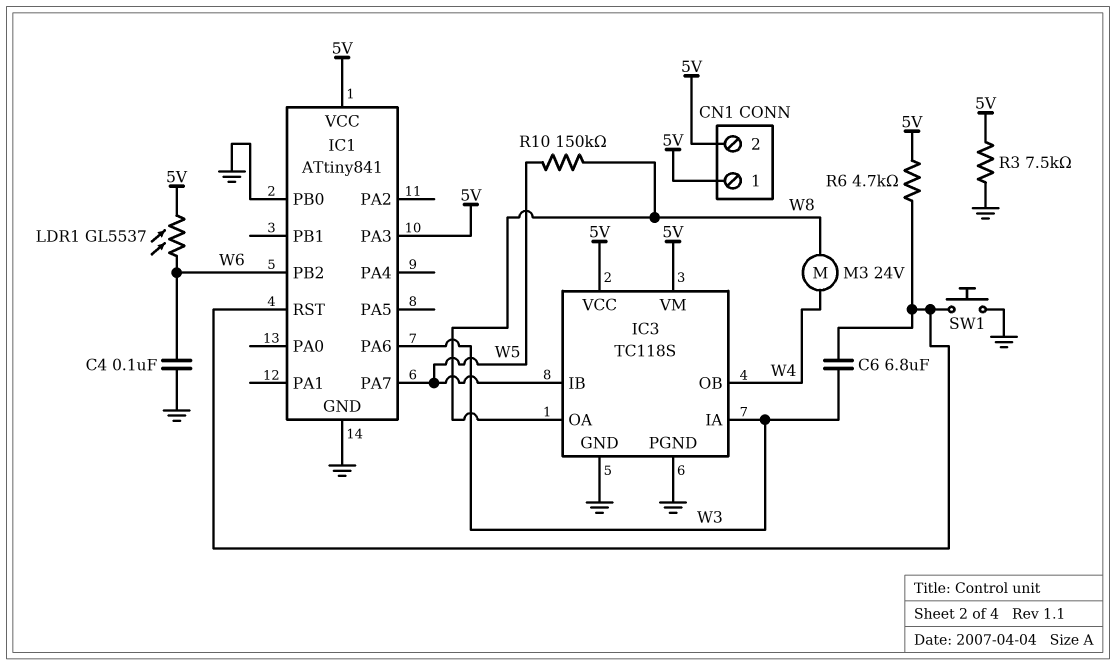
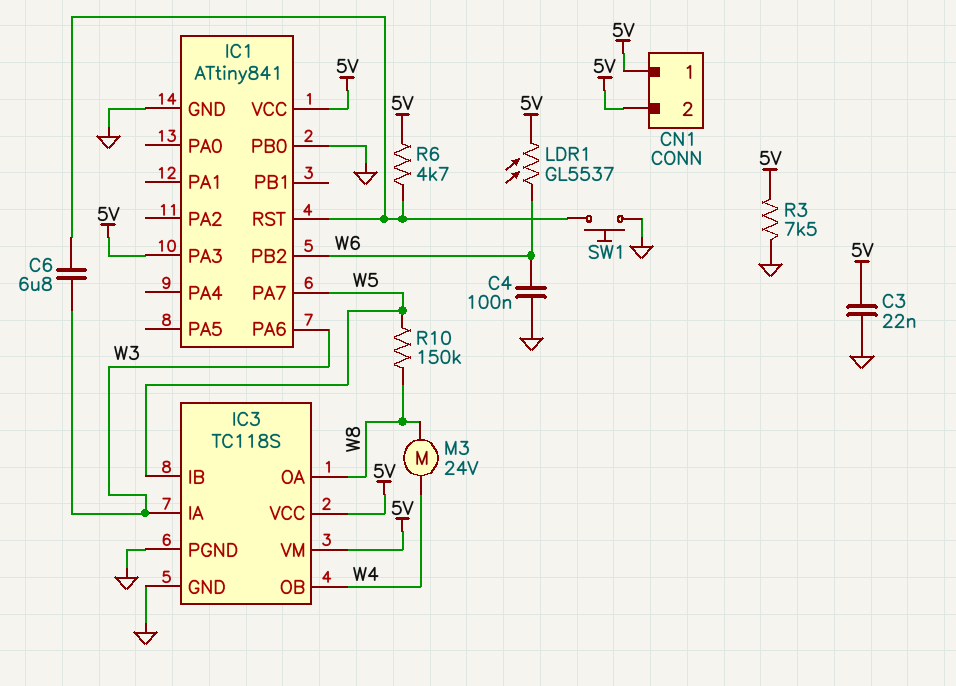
C3: none -> 22nF (5V, GND)

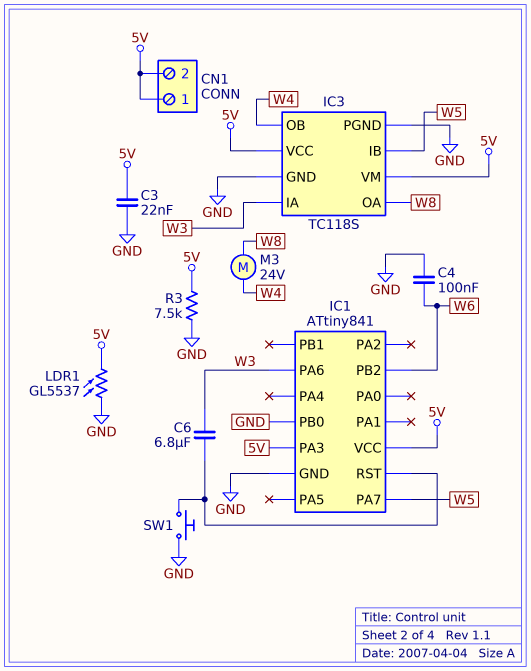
LDR1: GL5537 (5V, W6) -> GL5537 (5V, GND)
R6: 4.7k (5V, IC1/RST) -> none
R10: 150k (W5, W8) -> none

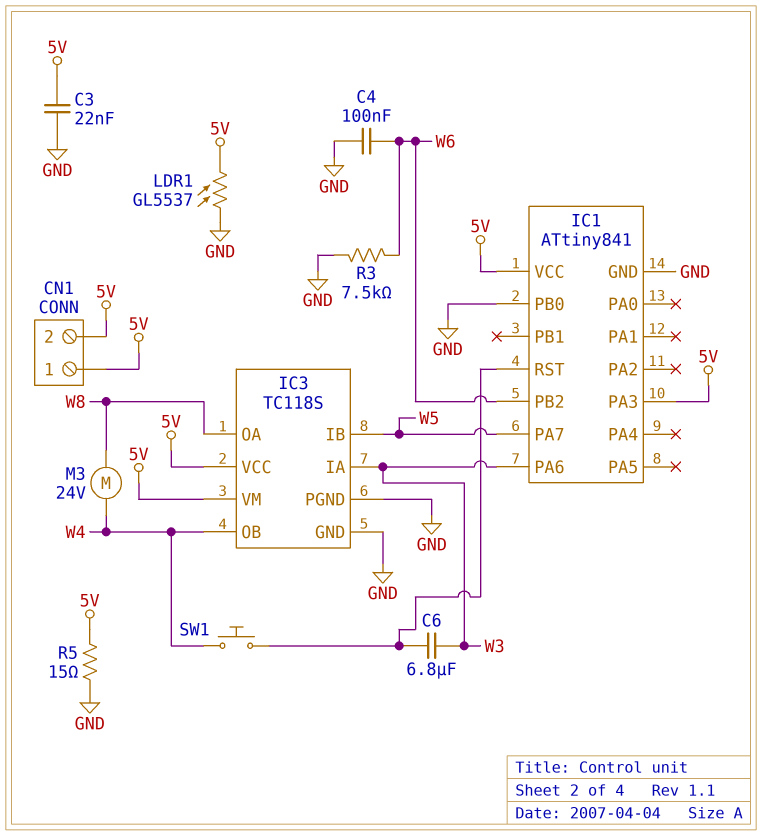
R3: 7.5k (5V, GND) -> 7.5k (GND, W6)
R5: none -> 15 (5V, GND)
SW1: button (GND, IC1/RST) -> button (IC1/RST, W4)

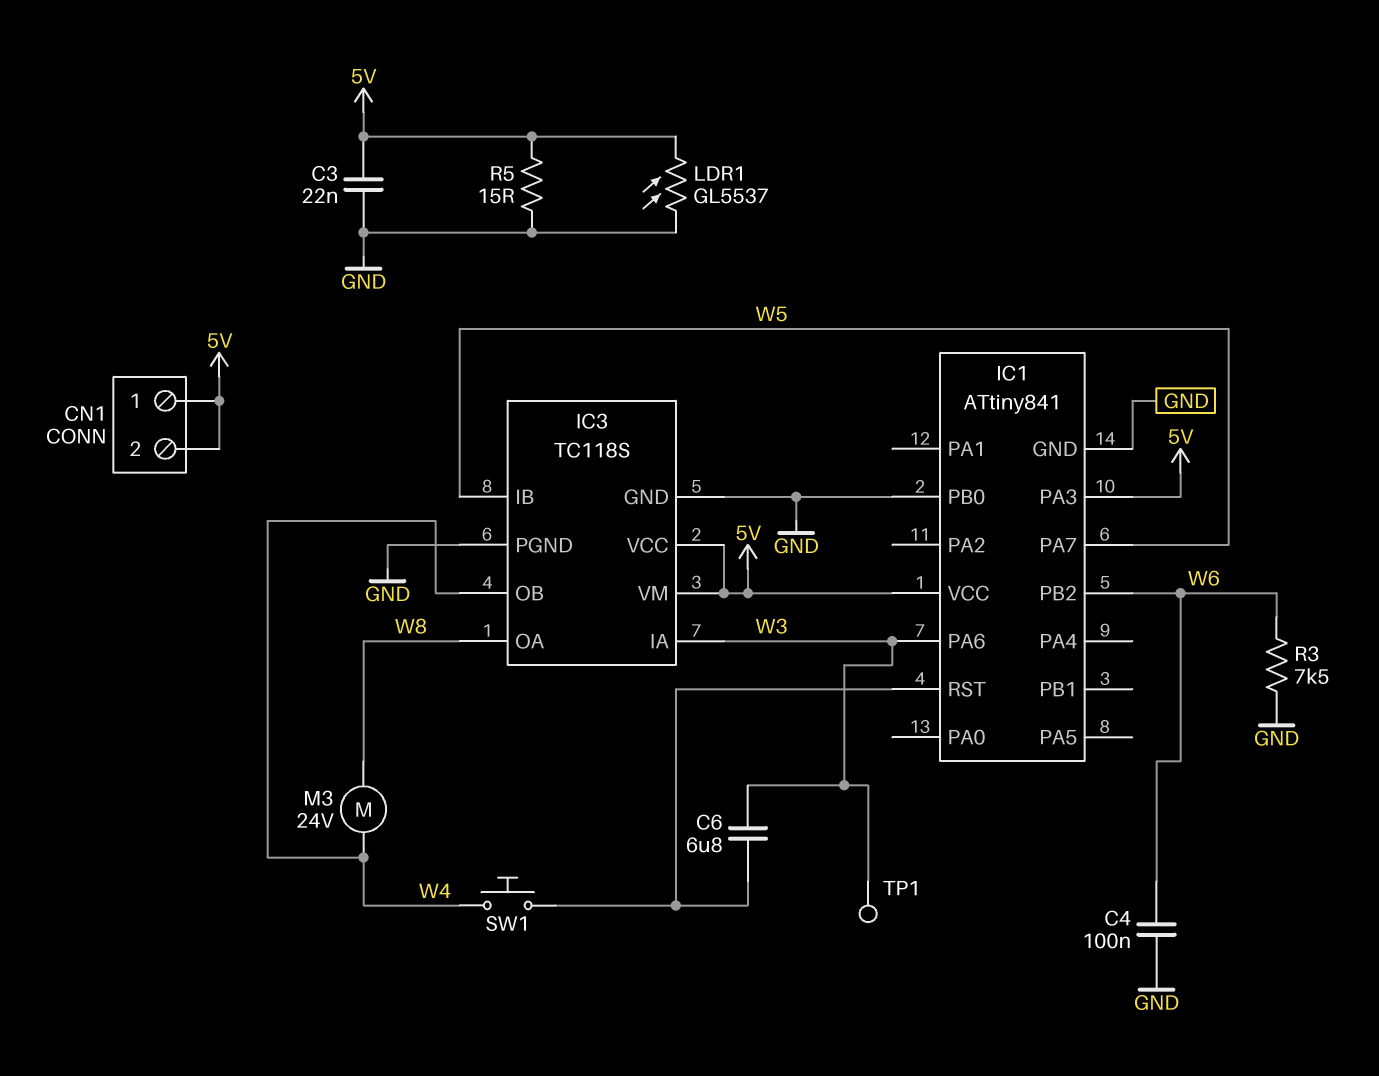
TP1: none -> test point (W3)

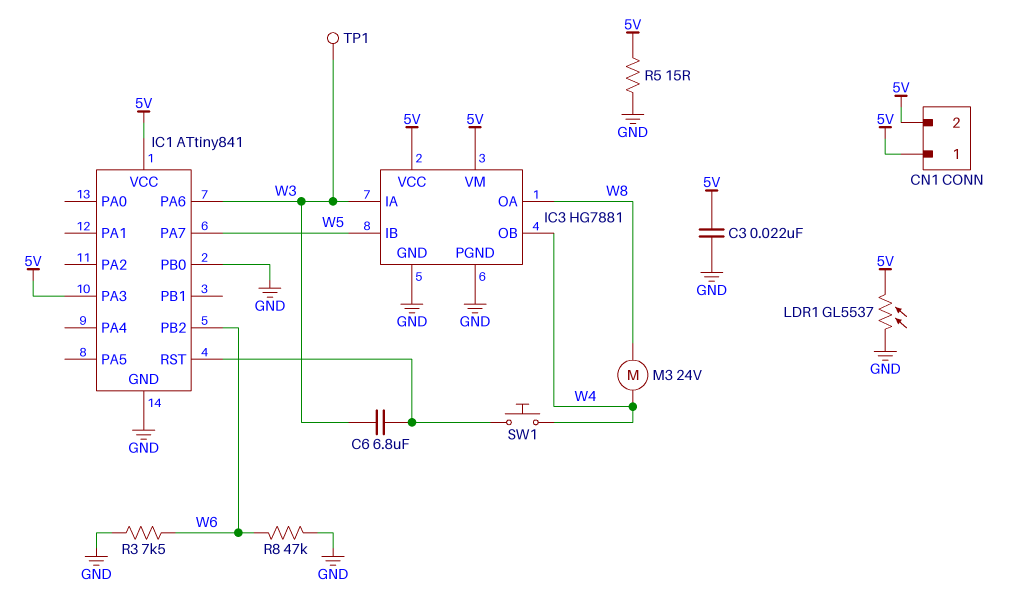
C4: 100nF (GND, W6) -> none
IC3: TC118S -> HG7881
R8: none -> 47k (GND, W6)

